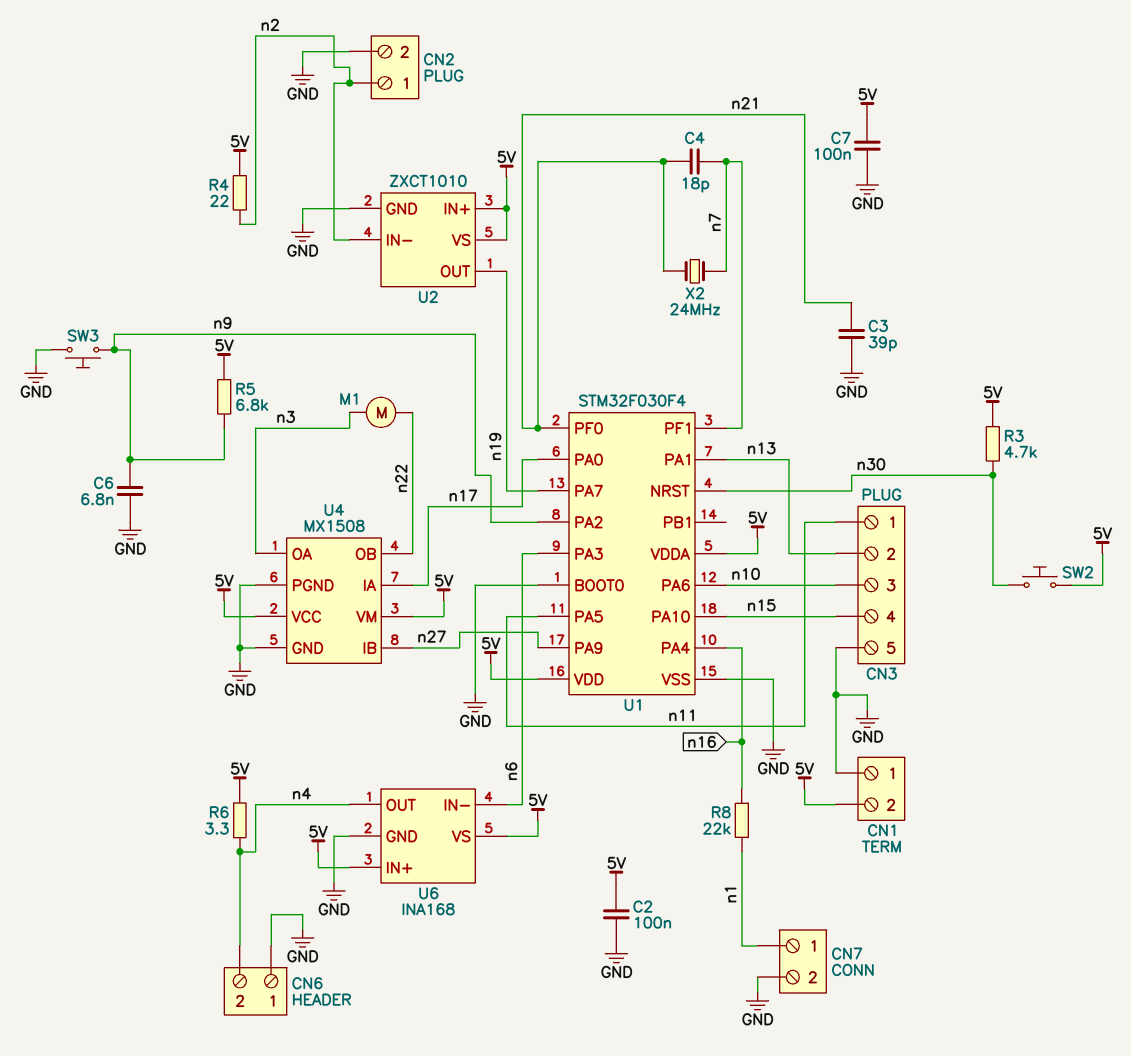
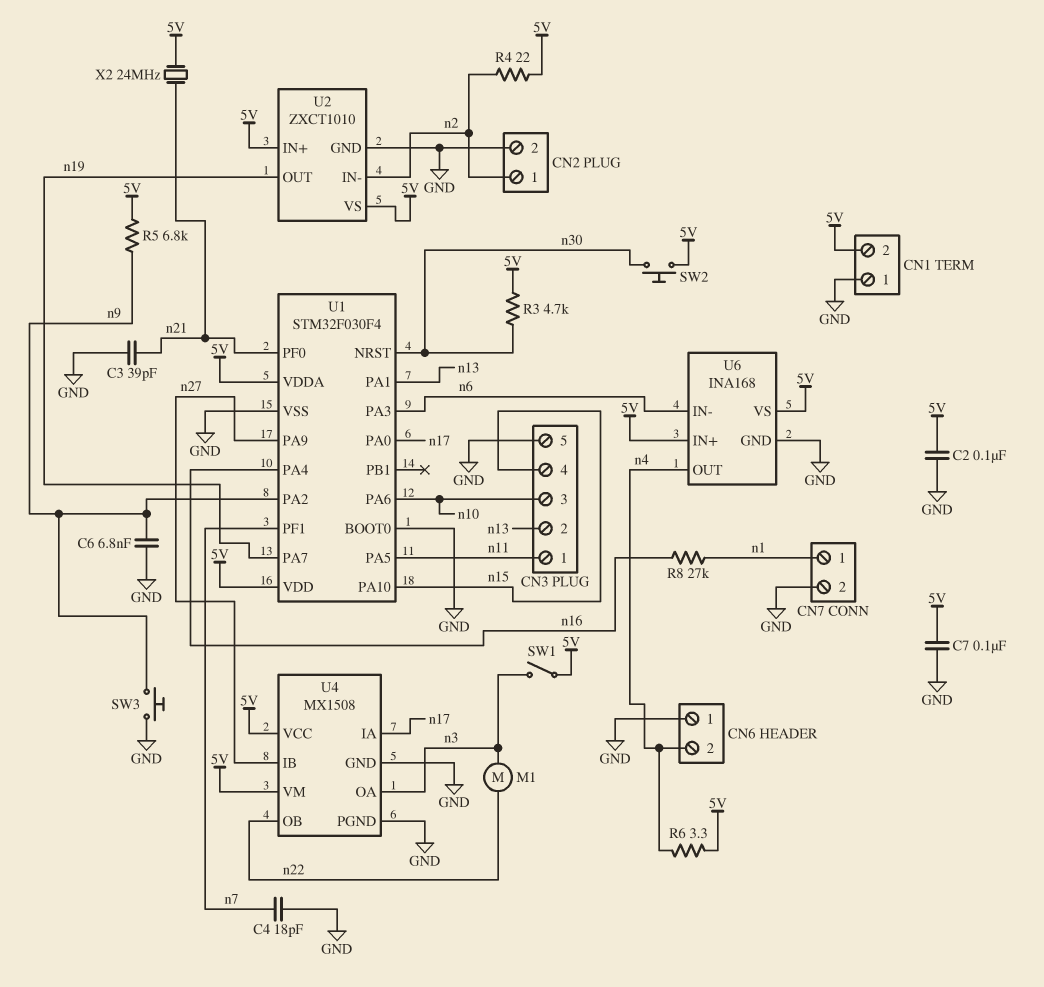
C4: 18pF (n7, n21) -> 18pF (GND, n7)
R8: 22k (n1, n16) -> 27k (n1, n16)
SW1: none -> switch (5V, n3)
X2: 24MHz (n7, n21) -> 24MHz (5V, n21)

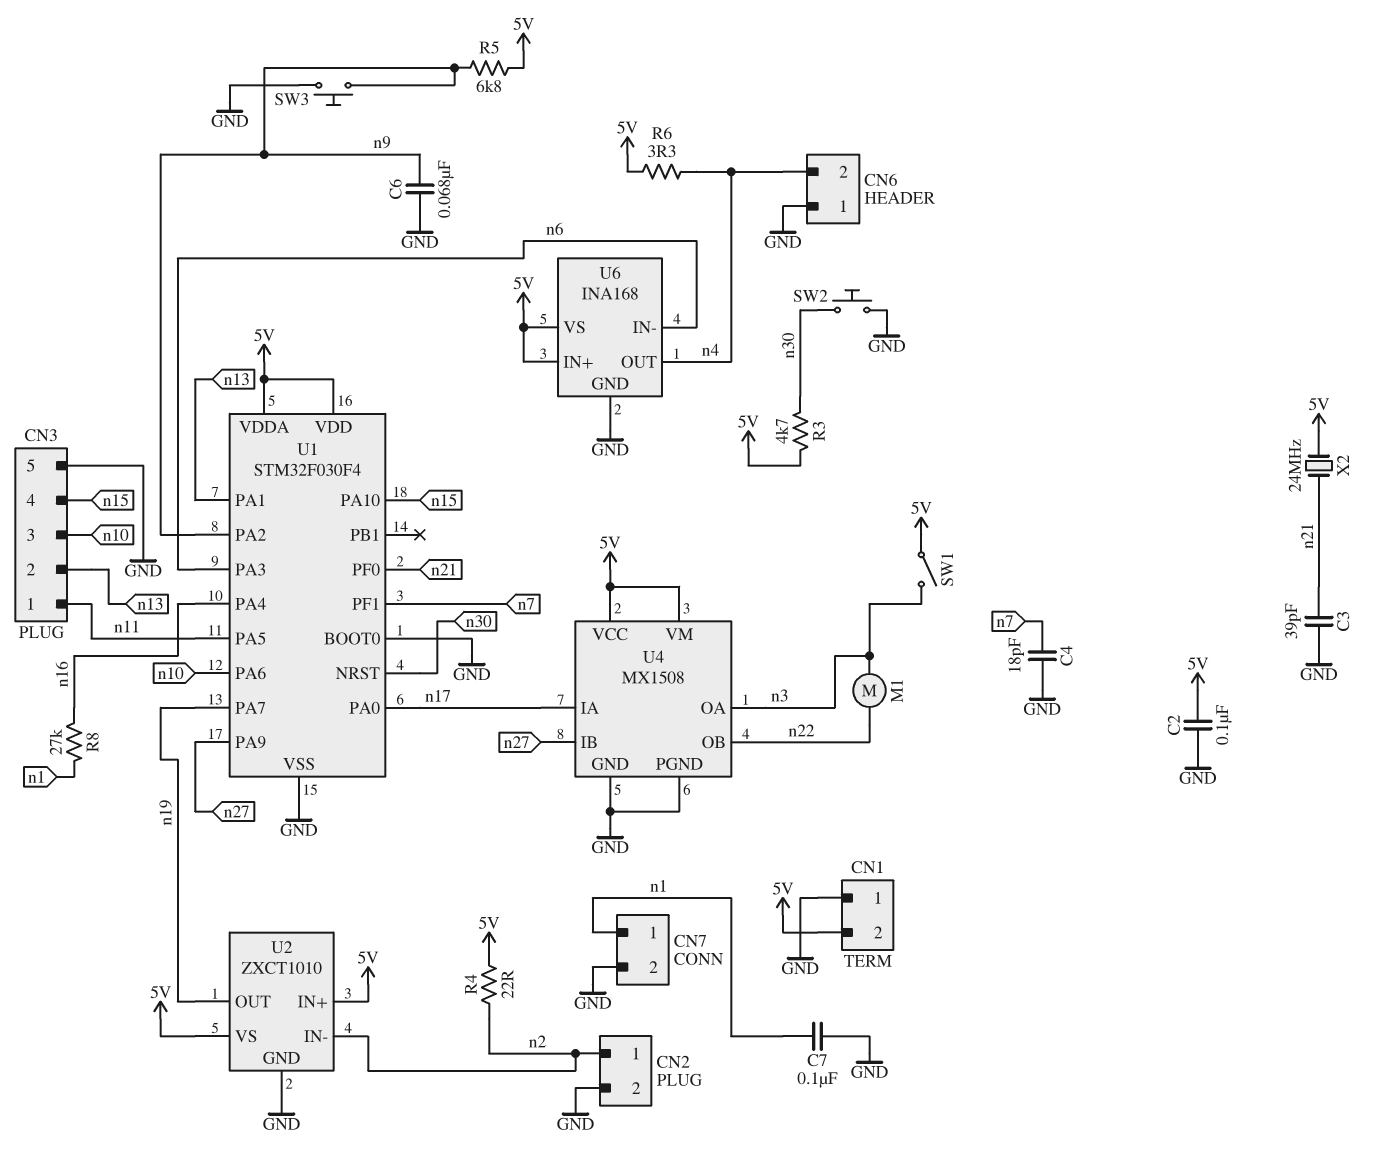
C6: 6.8nF (GND, n9) -> 68nF (GND, n9)
C7: 100nF (5V, GND) -> 100nF (GND, n1)
SW2: button (5V, n30) -> button (GND, n30)

